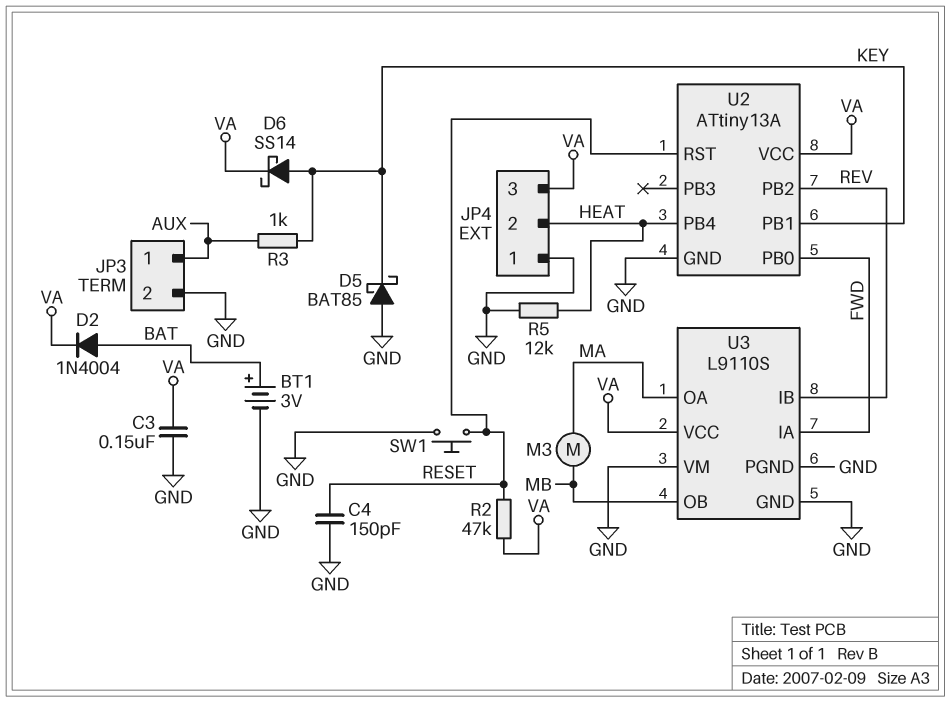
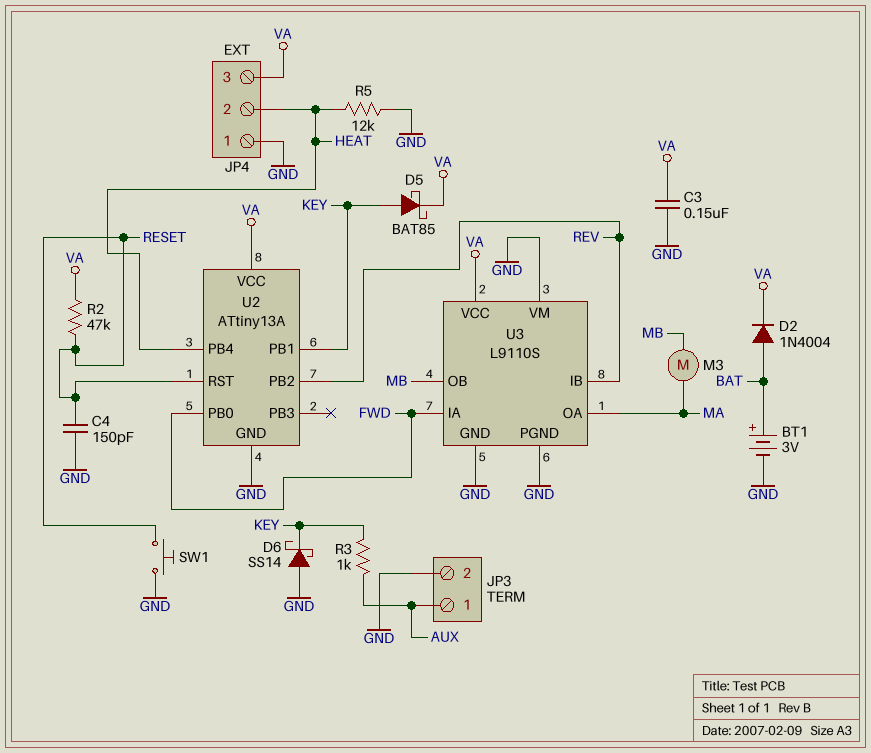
D5: schottky BAT85 (A GND, K KEY) -> schottky BAT85 (A KEY, K VA)
D6: schottky SS14 (A KEY, K VA) -> schottky SS14 (A GND, K KEY)

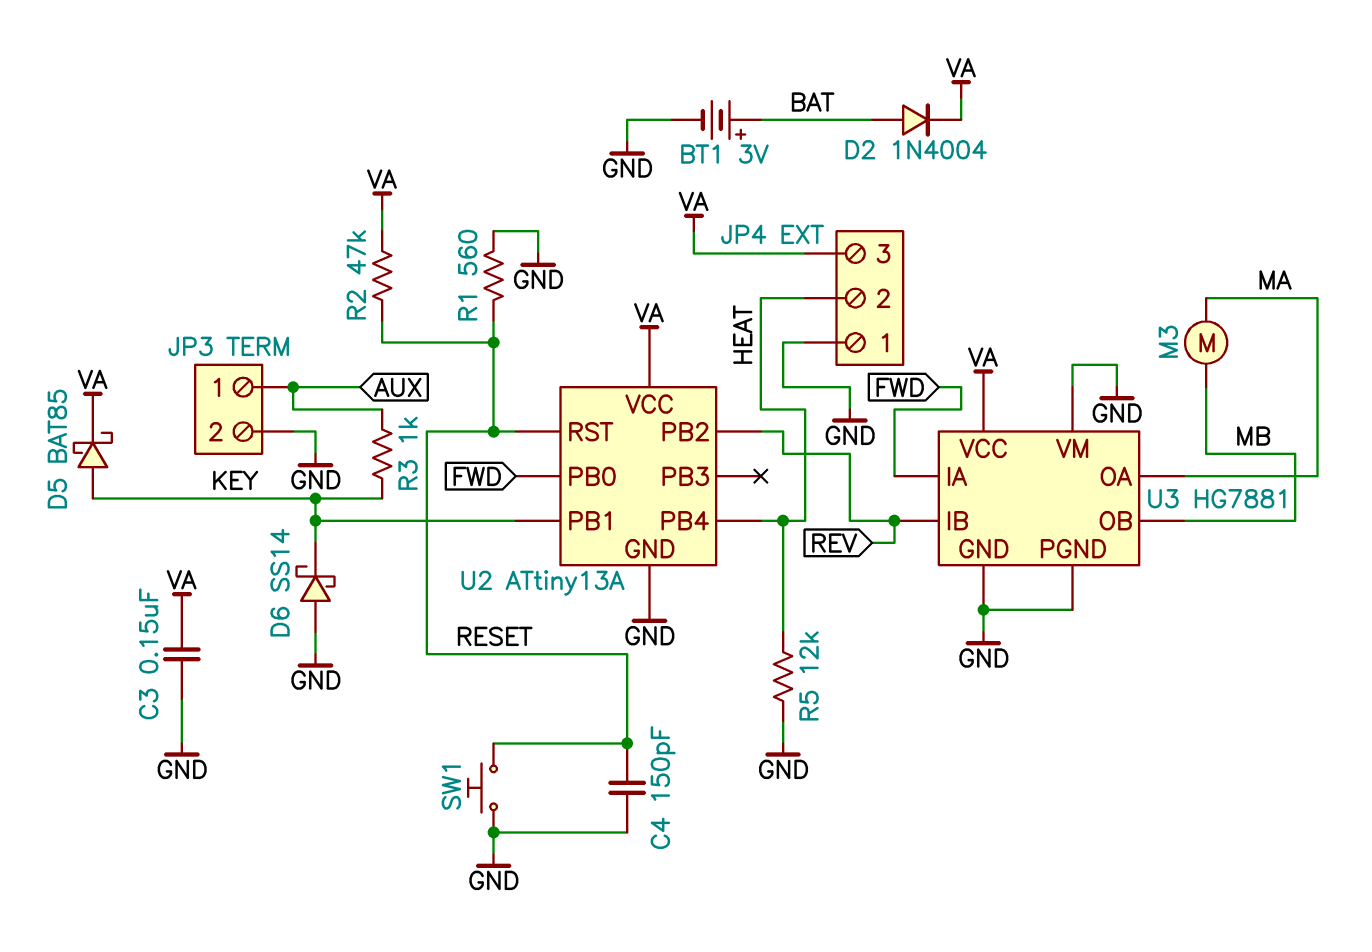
R1: none -> 560 (GND, RESET)
U3: L9110S -> HG7881

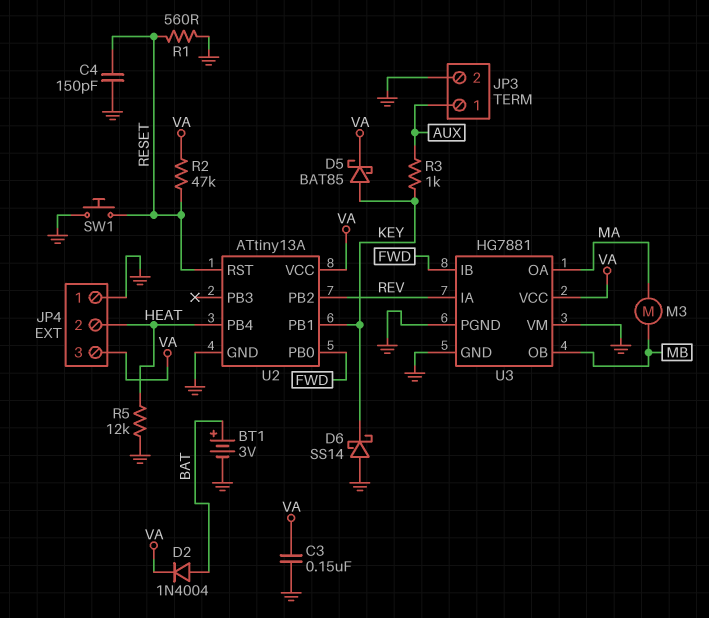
U3 pin IA: FWD -> REV
U3 pin IB: REV -> FWD

